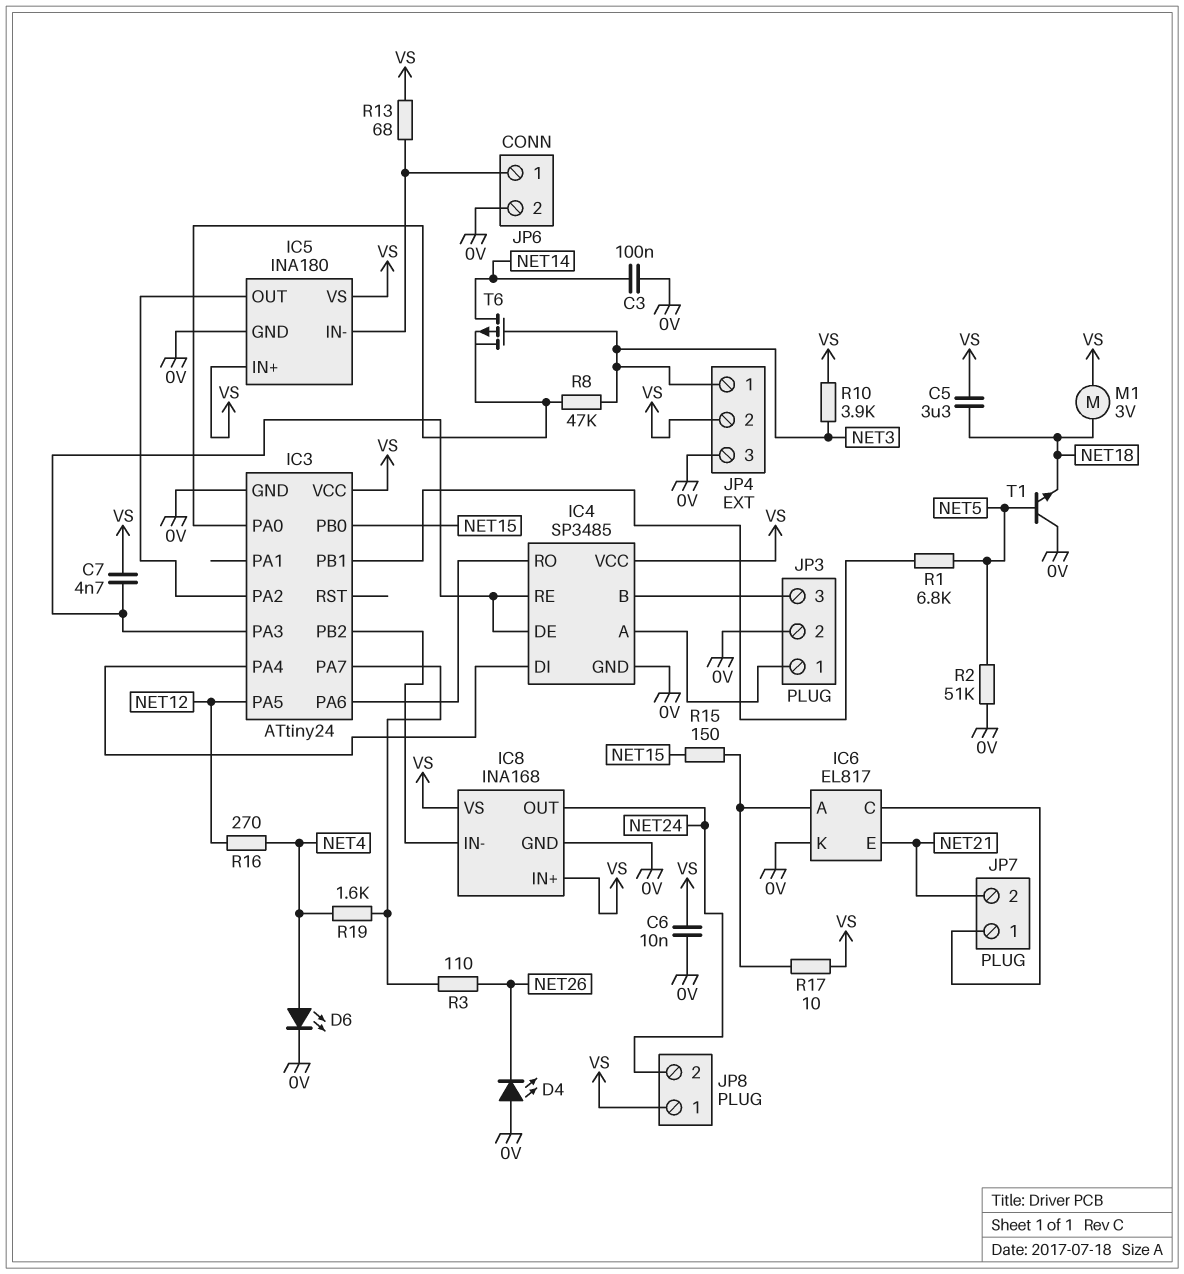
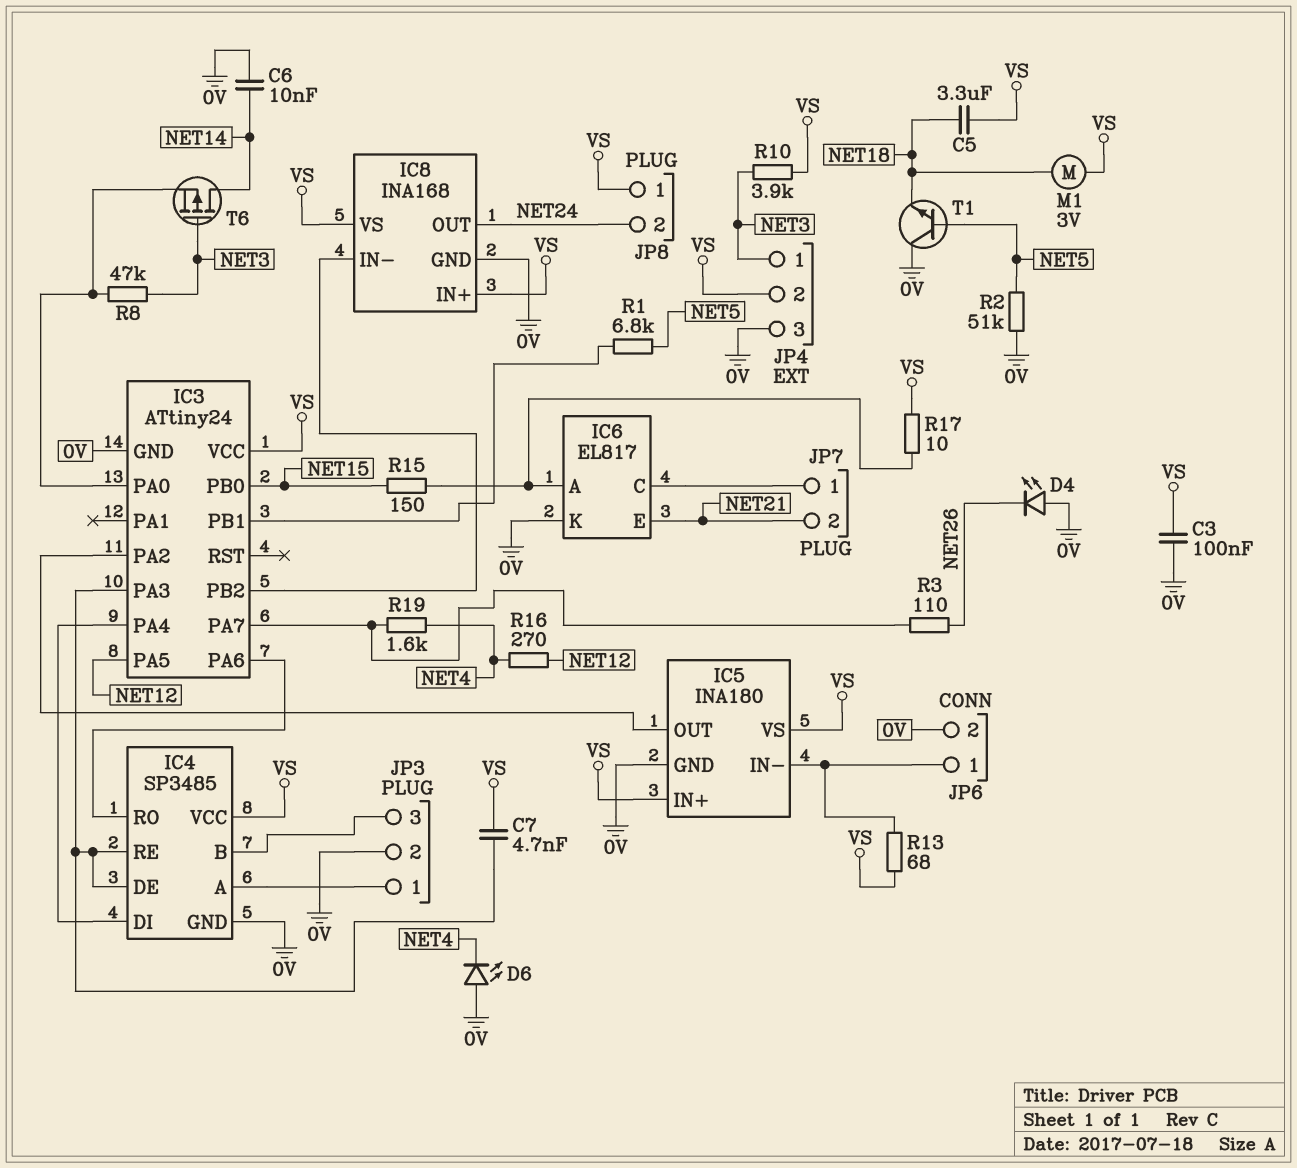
C3: 100nF (0V, NET14) -> 100nF (0V, VS)
C6: 10nF (0V, VS) -> 10nF (0V, NET14)
D6: LED (A NET4, K 0V) -> LED (A 0V, K NET4)

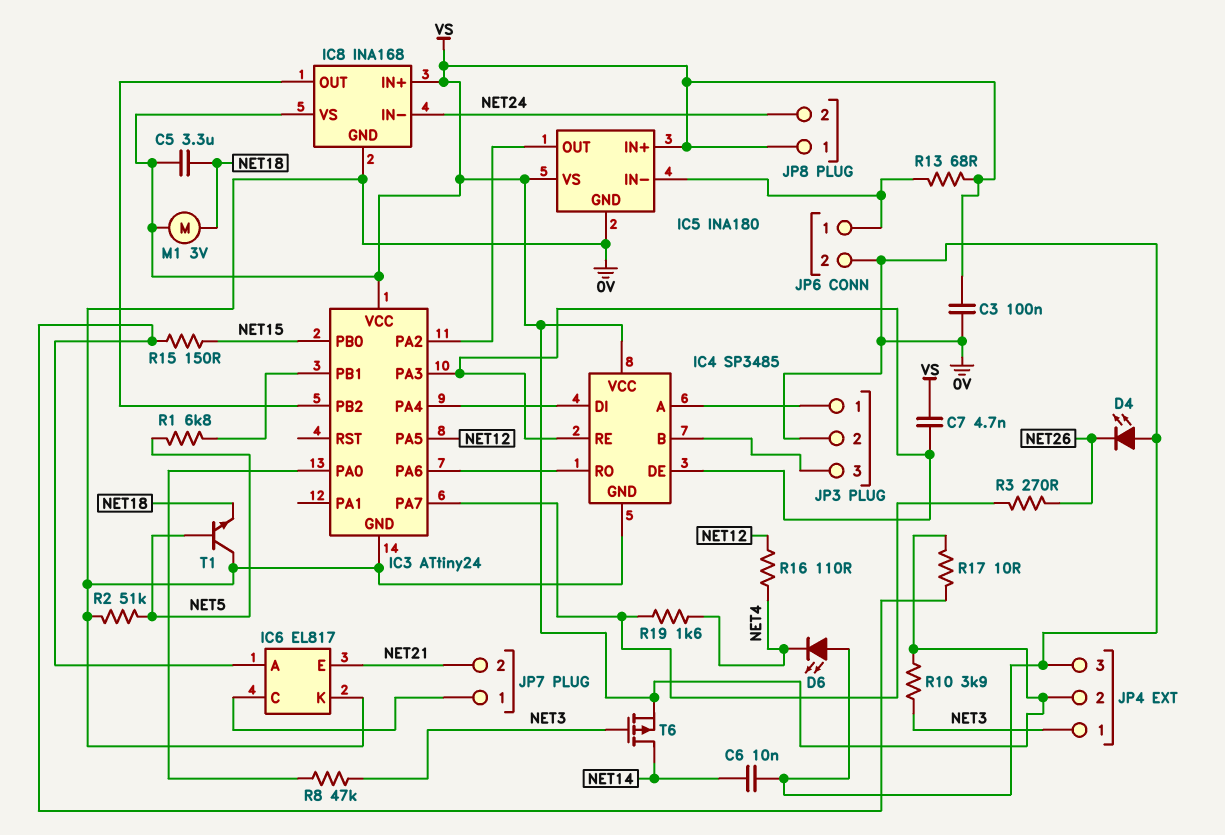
IC8 pin IN-: IC3/PB2 -> NET24
IC8 pin OUT: NET24 -> IC3/PB2
R3: 110 (IC3/PA7, NET26) -> 270 (IC3/PA7, NET26)
R16: 270 (NET4, NET12) -> 110 (NET4, NET12)
T6: PMOS (G NET3, D NET14, S IC3/PA0) -> PMOS (G NET3, D NET14, S VS)

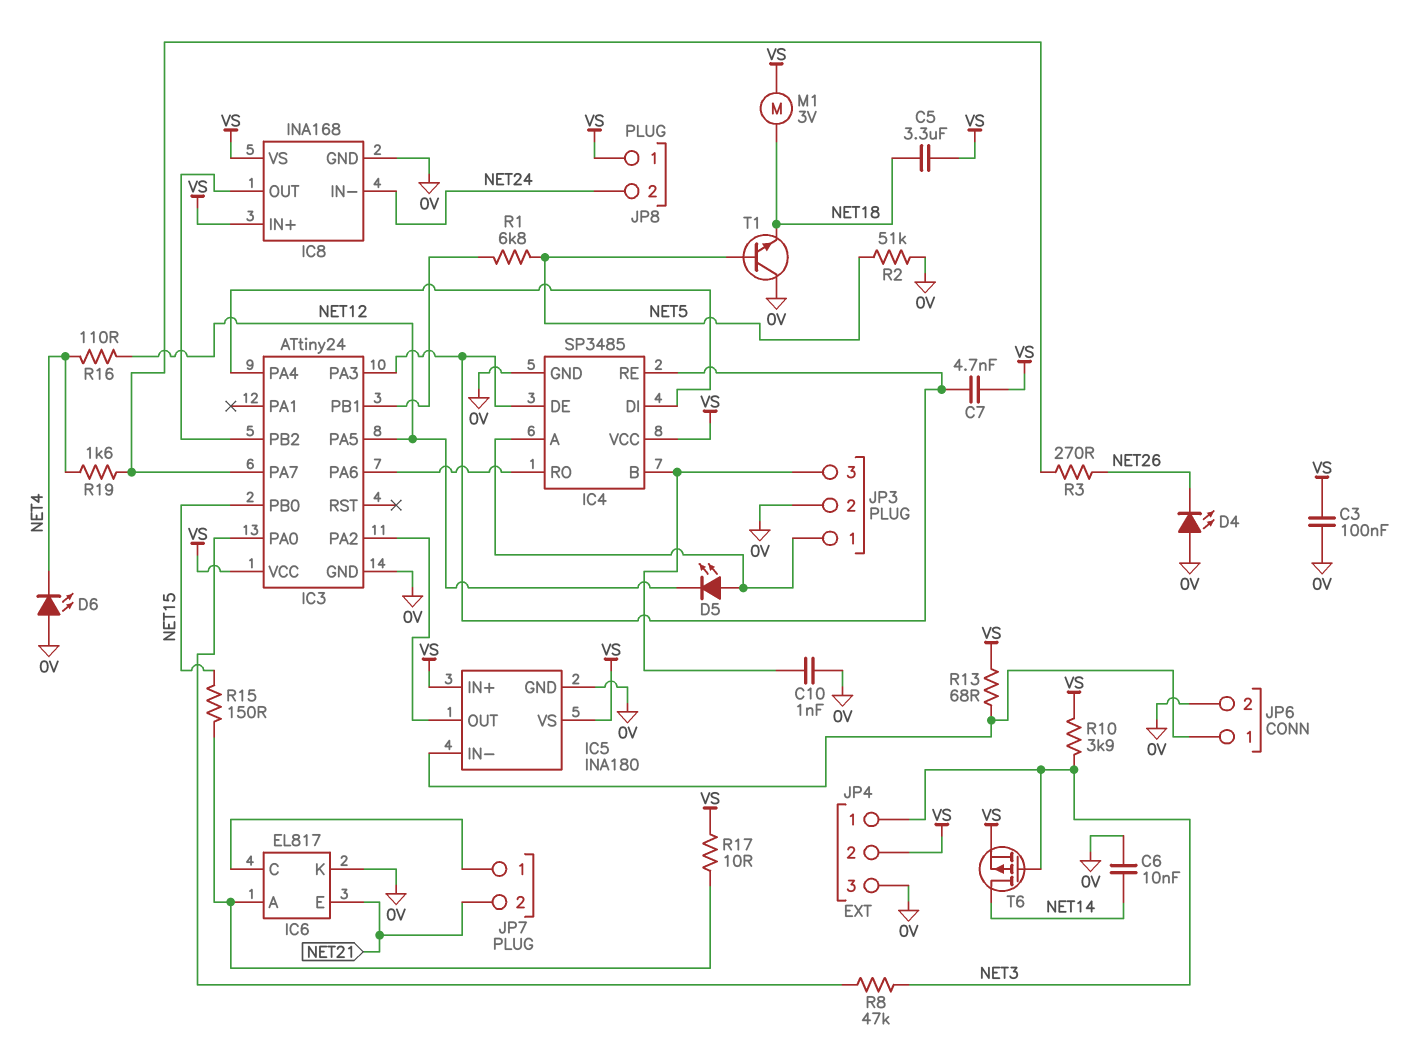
C10: none -> 1nF (0V, IC4/B)
D5: none -> LED (A IC4/A, K NET12)

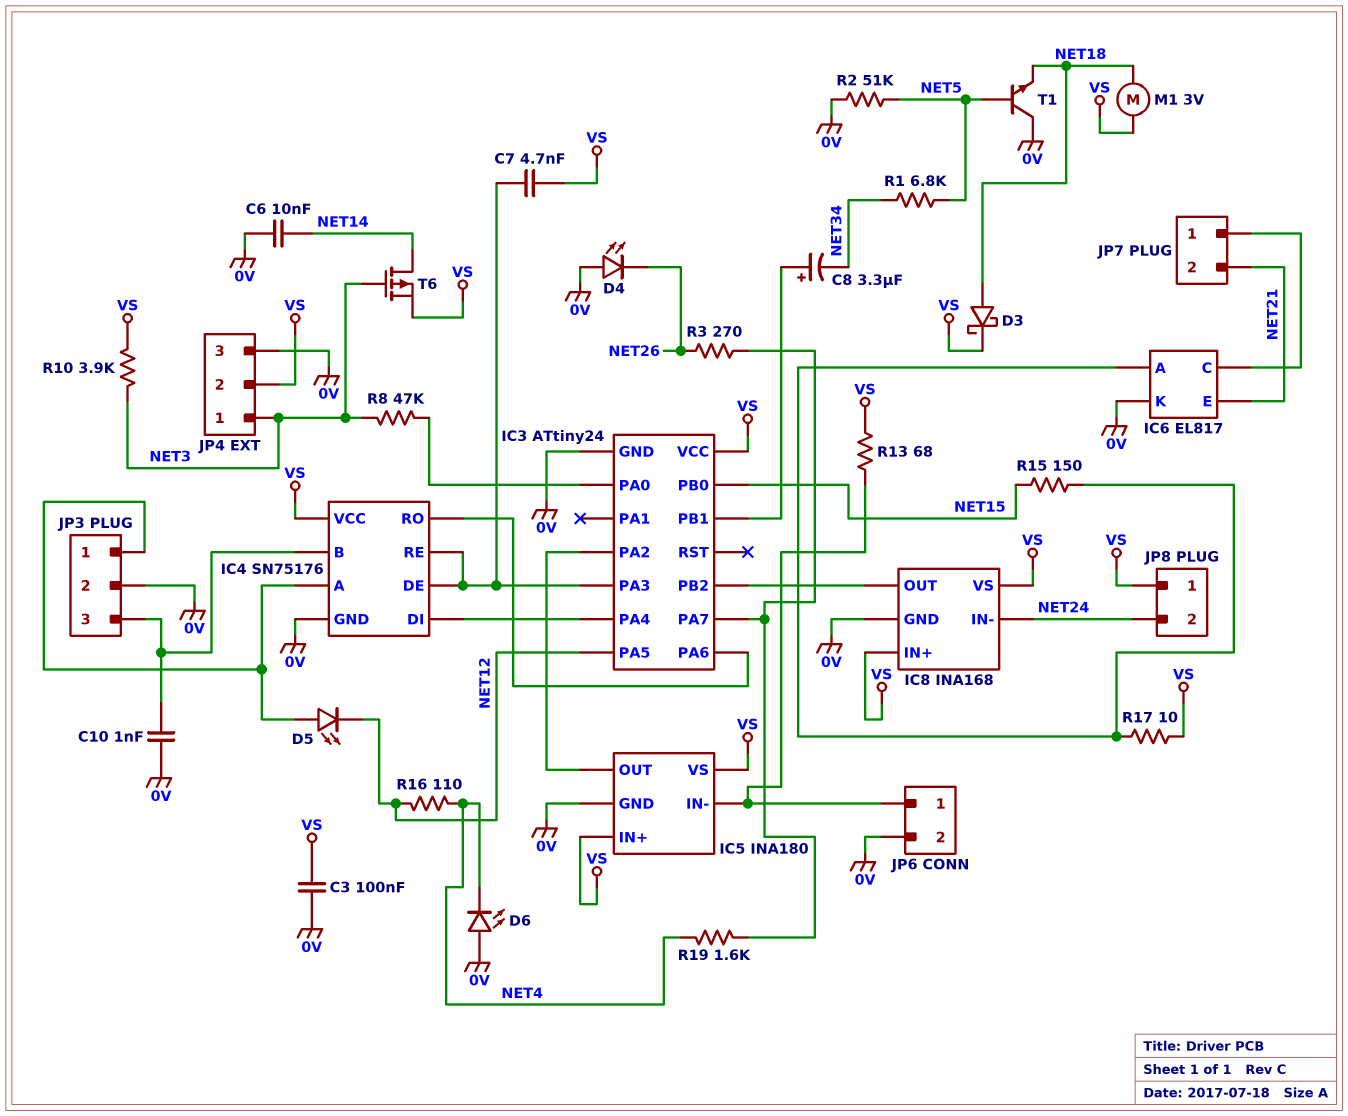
C5: 3.3uF (NET18, VS) -> none
C8: none -> 3.3uF (plus IC3/PB1, minus NET34)
D3: none -> schottky (A NET18, K VS)
IC4: SP3485 -> SN75176
R1: 6.8k (IC3/PB1, NET5) -> 6.8k (NET5, NET34)

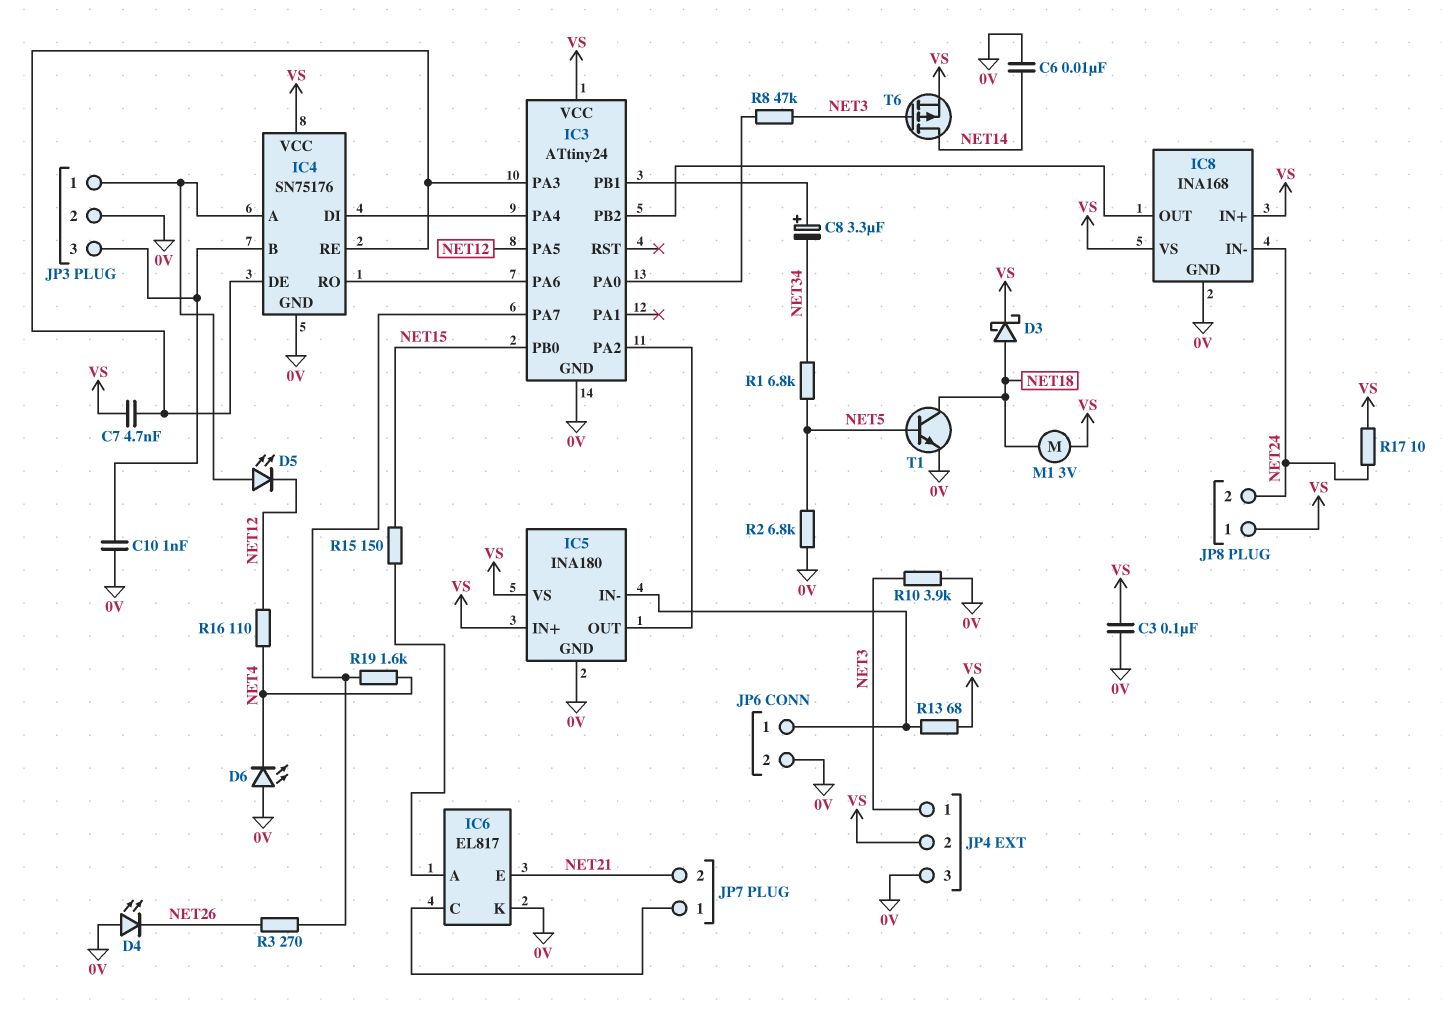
R2: 51k (0V, NET5) -> 6.8k (0V, NET5)
R10: 3.9k (NET3, VS) -> 3.9k (0V, NET3)
R17: 10 (IC6/A, VS) -> 10 (NET24, VS)
T1: NPN (B NET5, C 0V, E NET18) -> NPN (B NET5, C NET18, E 0V)

